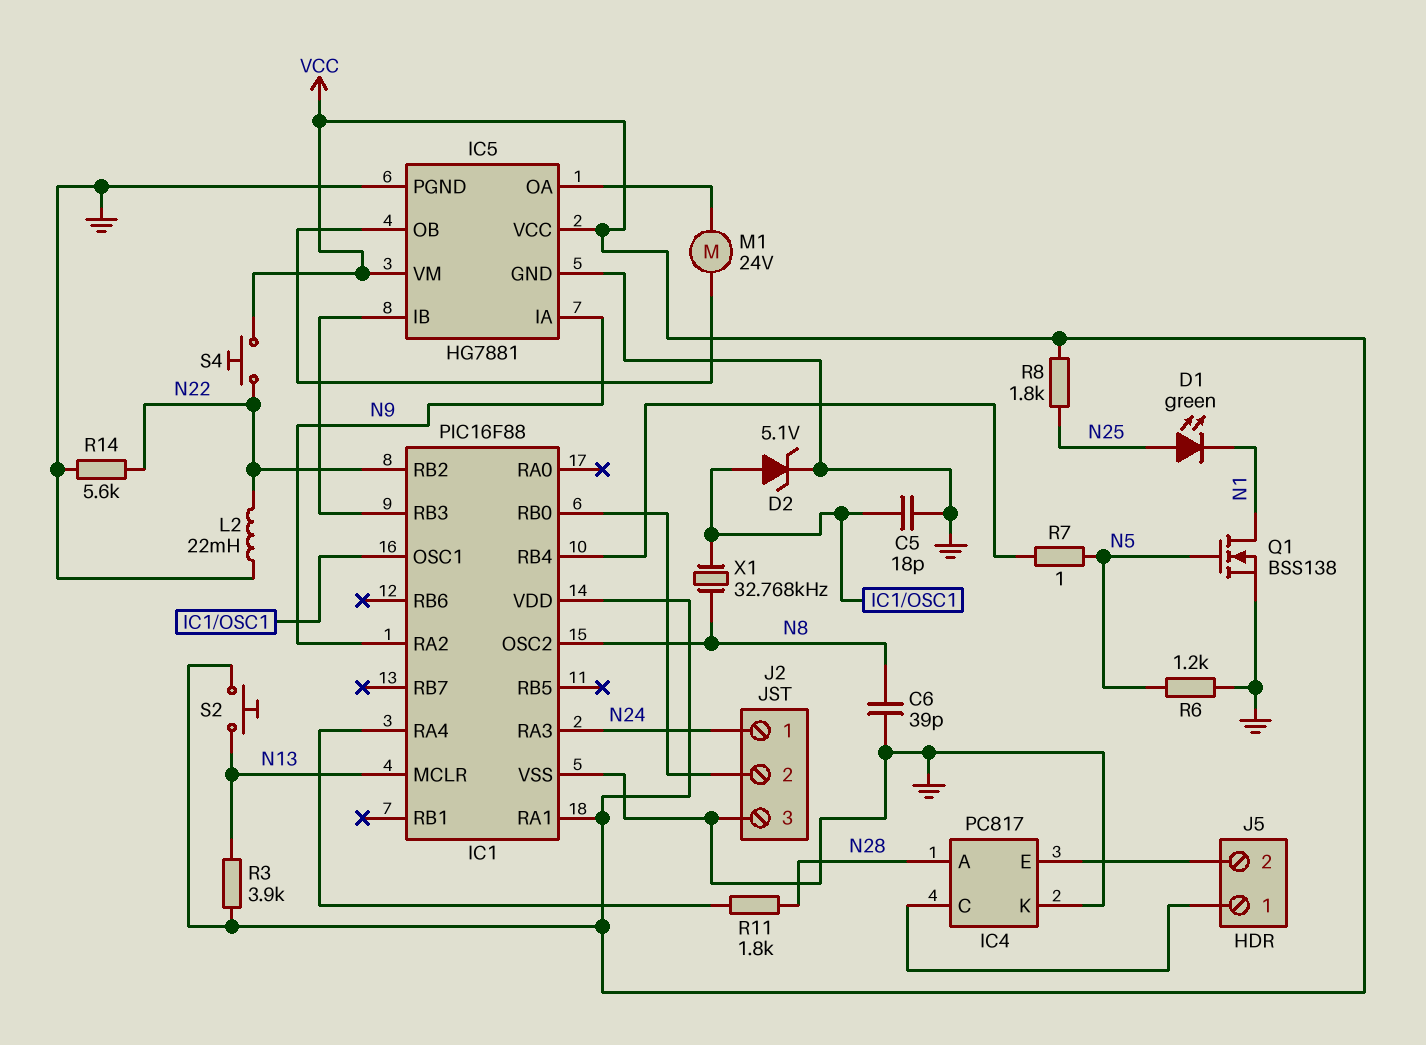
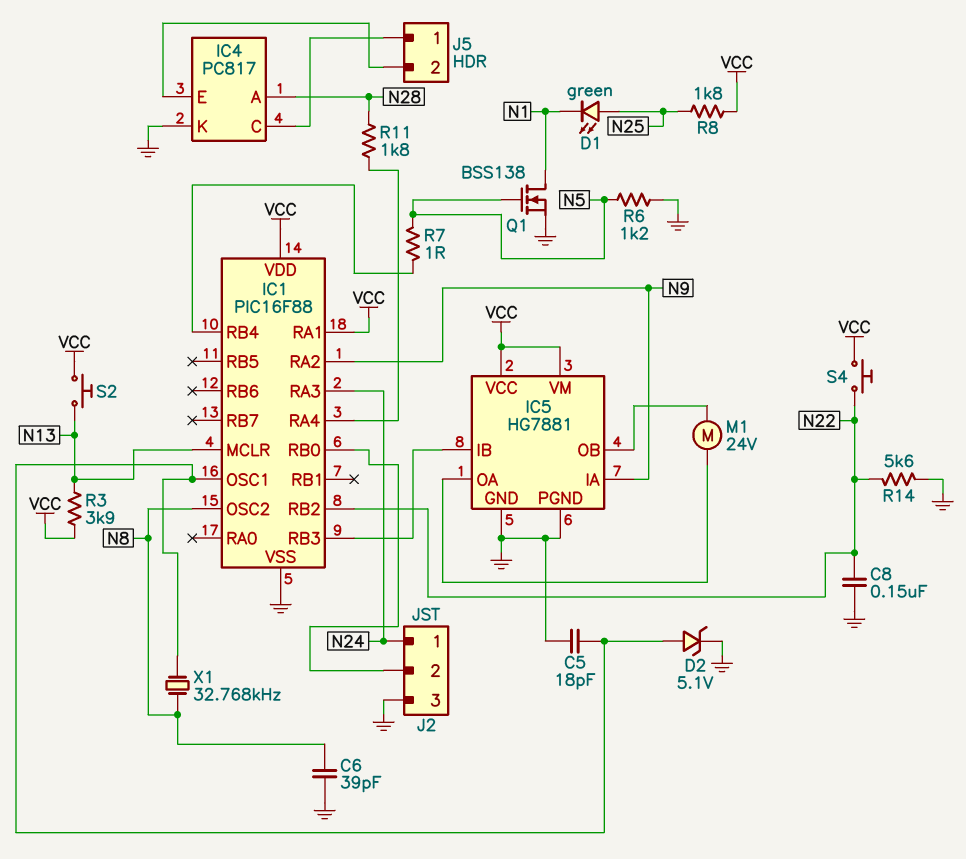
C8: none -> 150nF (GND, N22)
L2: 22mH (GND, N22) -> none

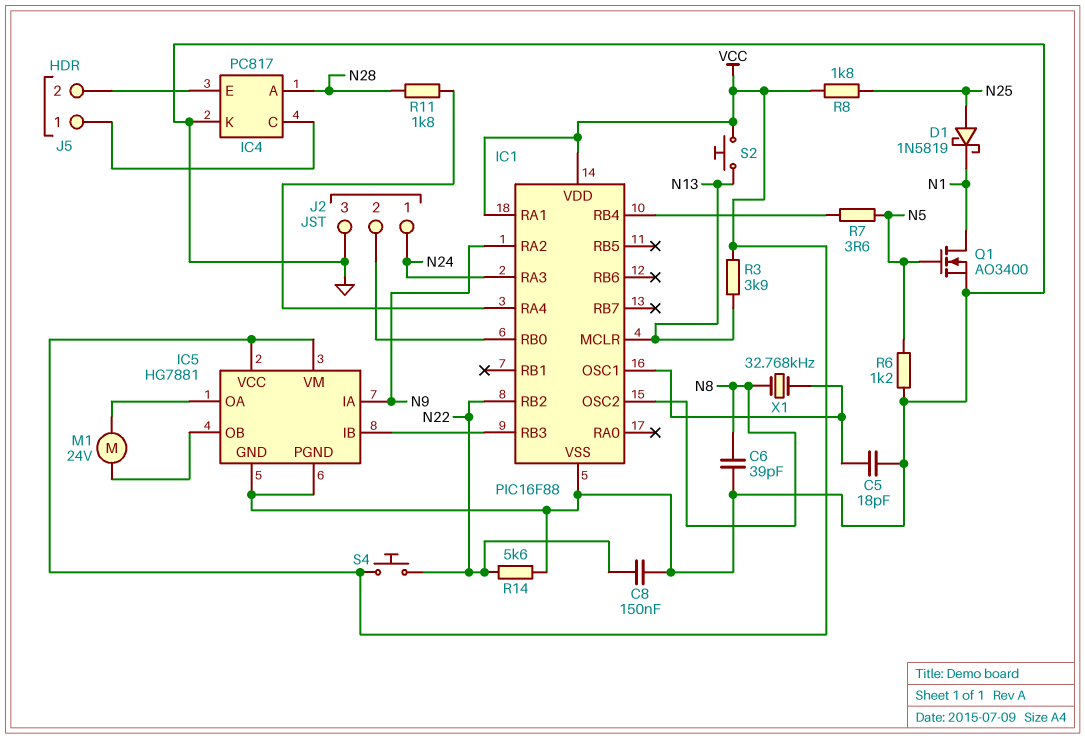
D1: LED green (A N25, K N1) -> schottky 1N5819 (A N25, K N1)
D2: zener 5.1V (A IC1/OSC1, K GND) -> none
Q1: NMOS BSS138 (G N5, D N1, S GND) -> NMOS AO3400 (G N5, D N1, S GND)
R7: 1 (IC1/RB4, N5) -> 3.6 (IC1/RB4, N5)

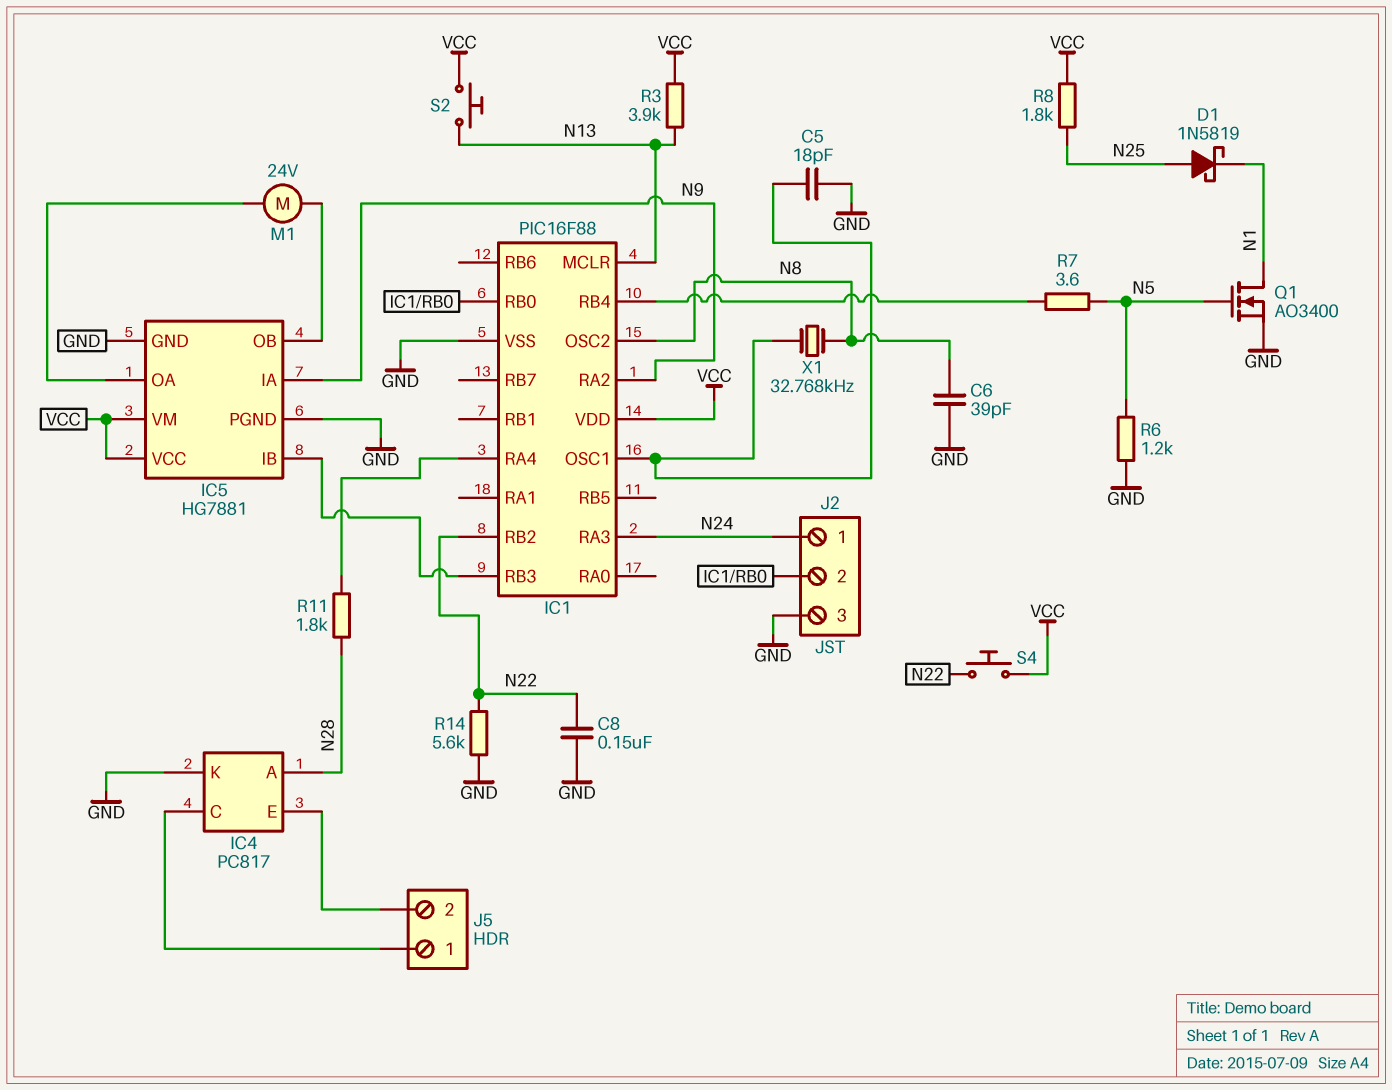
IC1 pin RA1: VCC -> none

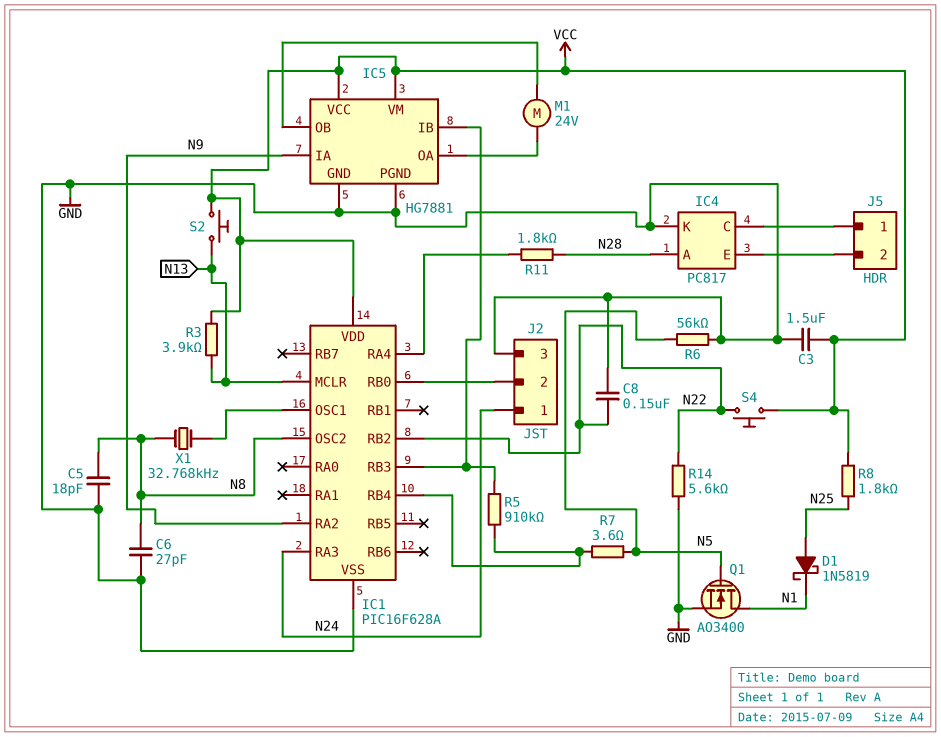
C3: none -> 1.5uF (GND, VCC)
C5: 18pF (GND, IC1/OSC1) -> 18pF (GND, N8)
C6: 39pF (GND, N8) -> 27pF (GND, N8)
IC1: PIC16F88 -> PIC16F628A
R5: none -> 910k (IC1/RB3, IC1/RB4)
R6: 1.2k (GND, N5) -> 56k (GND, N5)

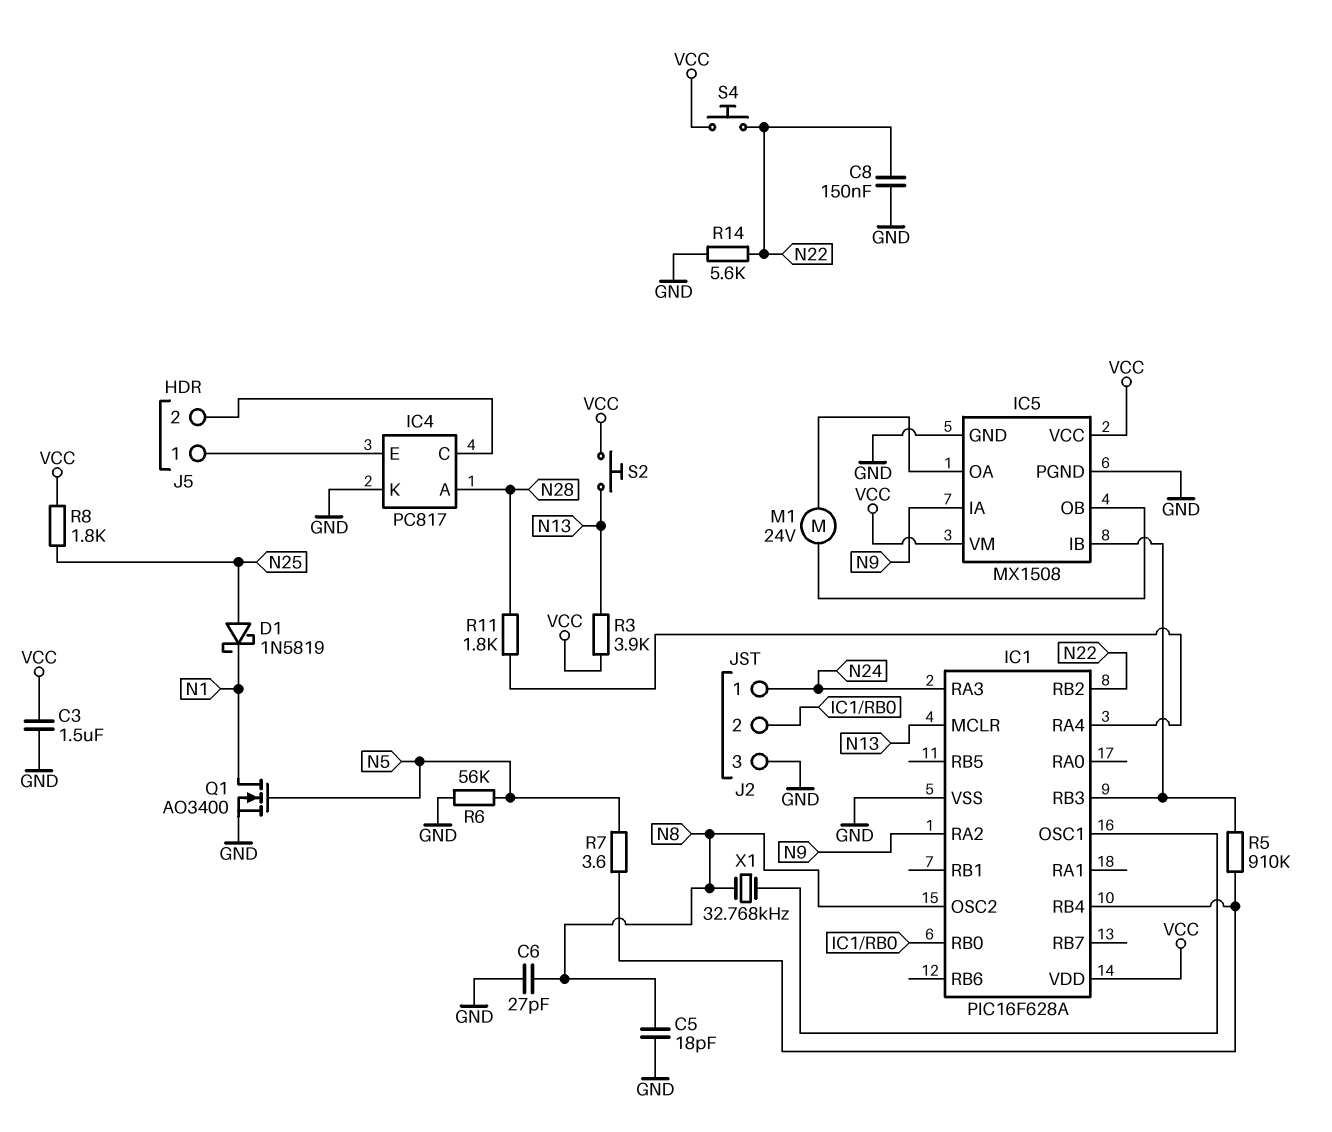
IC5: HG7881 -> MX1508
J5 pin 1: IC4/C -> IC4/E
J5 pin 2: IC4/E -> IC4/C

